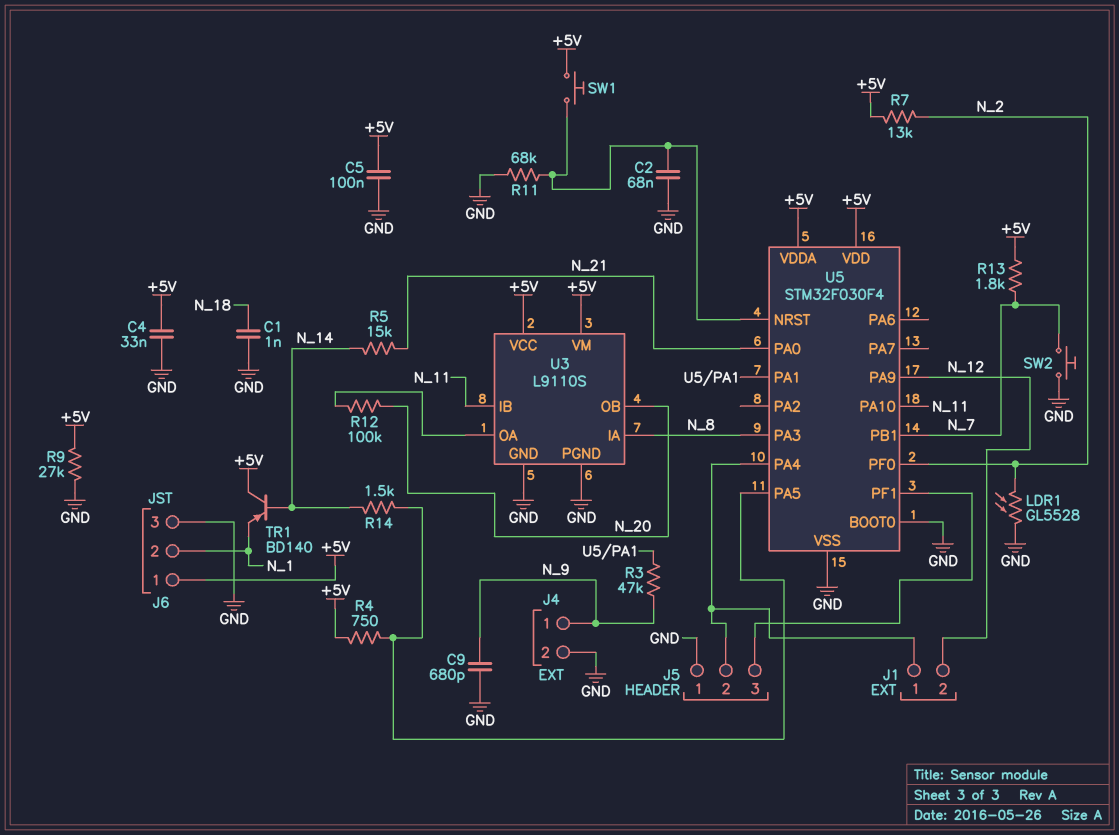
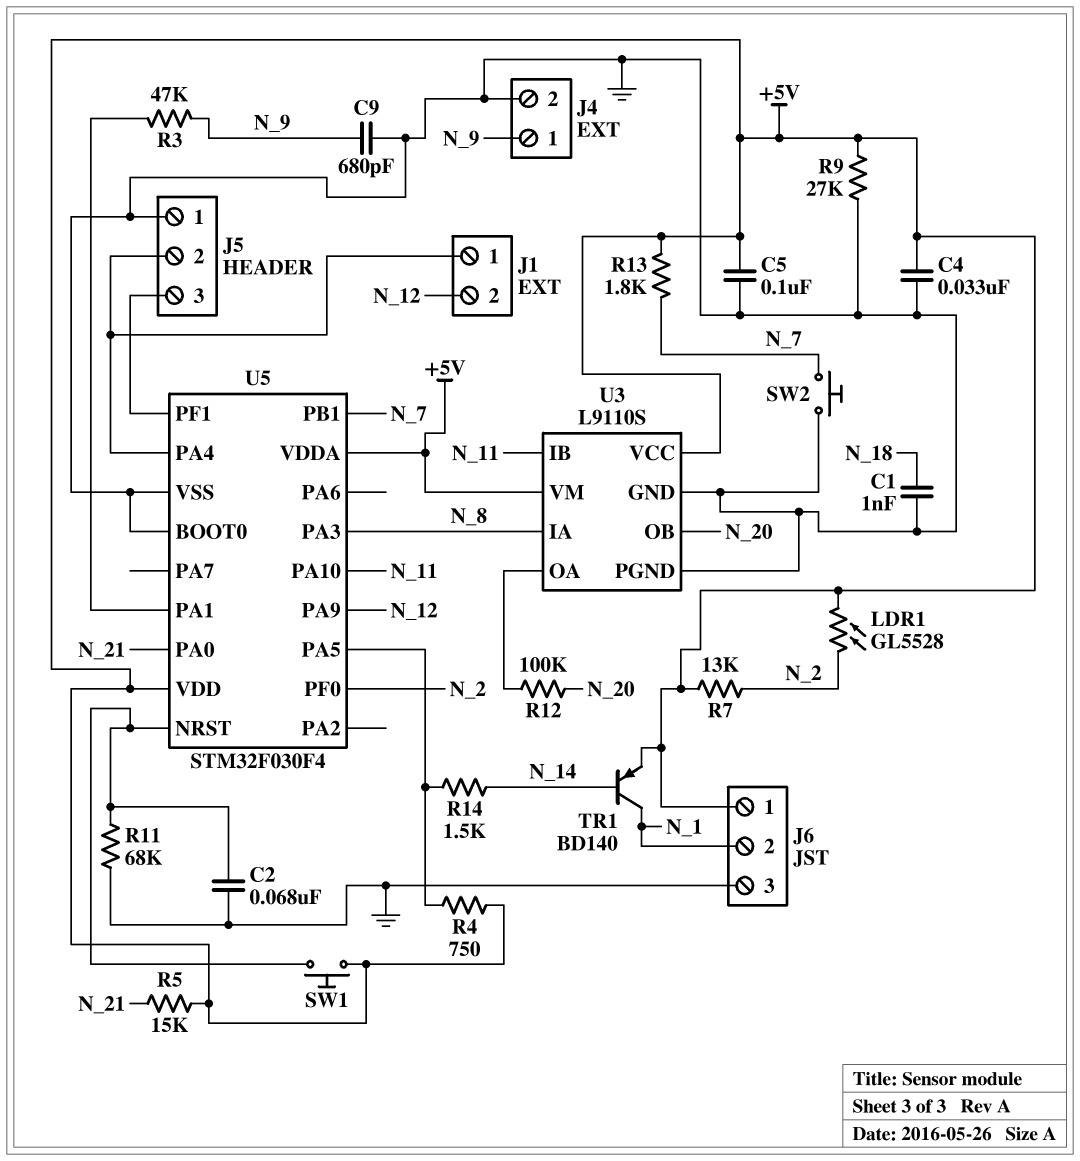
LDR1: GL5528 (GND, N_2) -> GL5528 (+5V, N_2)
R5: 15k (N_14, N_21) -> 15k (+5V, N_21)
TR1: PNP BD140 (B N_14, C +5V, E N_1) -> PNP BD140 (B N_14, C N_1, E +5V)

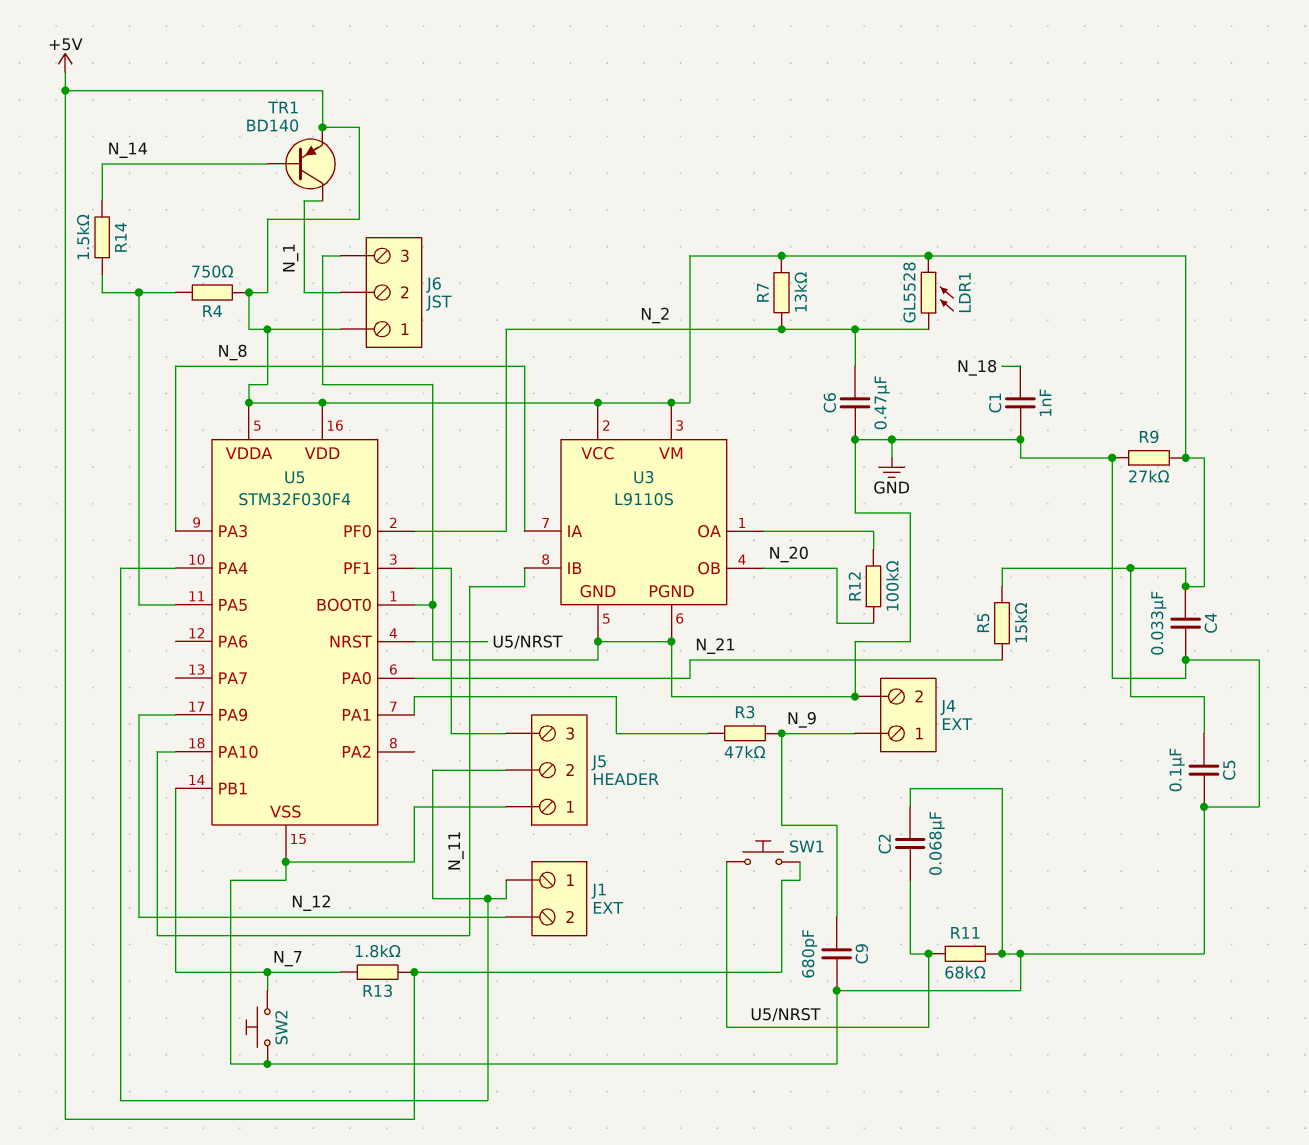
C6: none -> 470nF (GND, N_2)

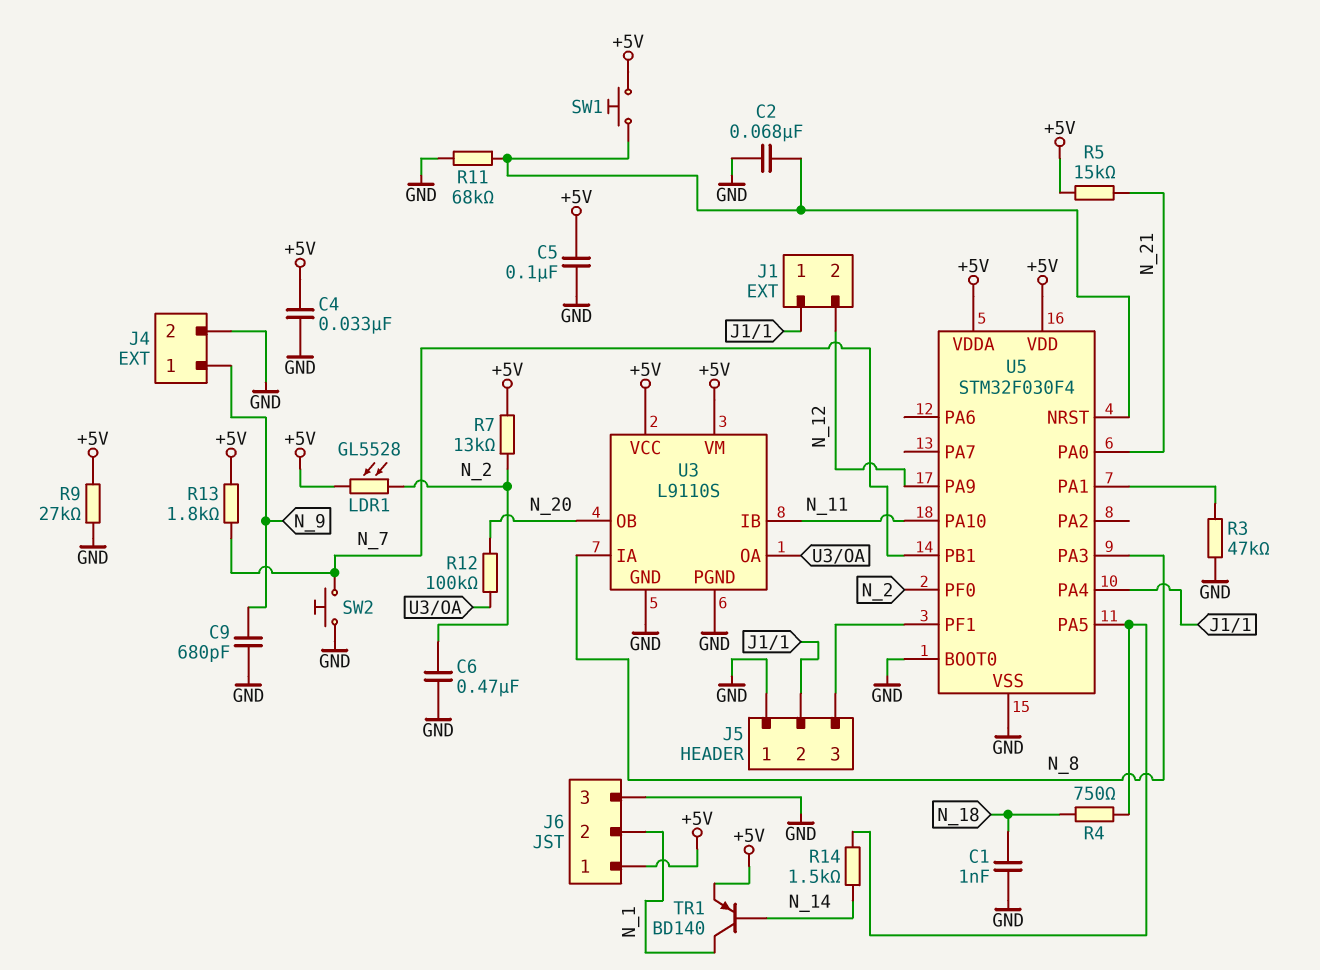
R3: 47k (N_9, U5/PA1) -> 47k (GND, U5/PA1)
R4: 750 (+5V, U5/PA5) -> 750 (N_18, U5/PA5)

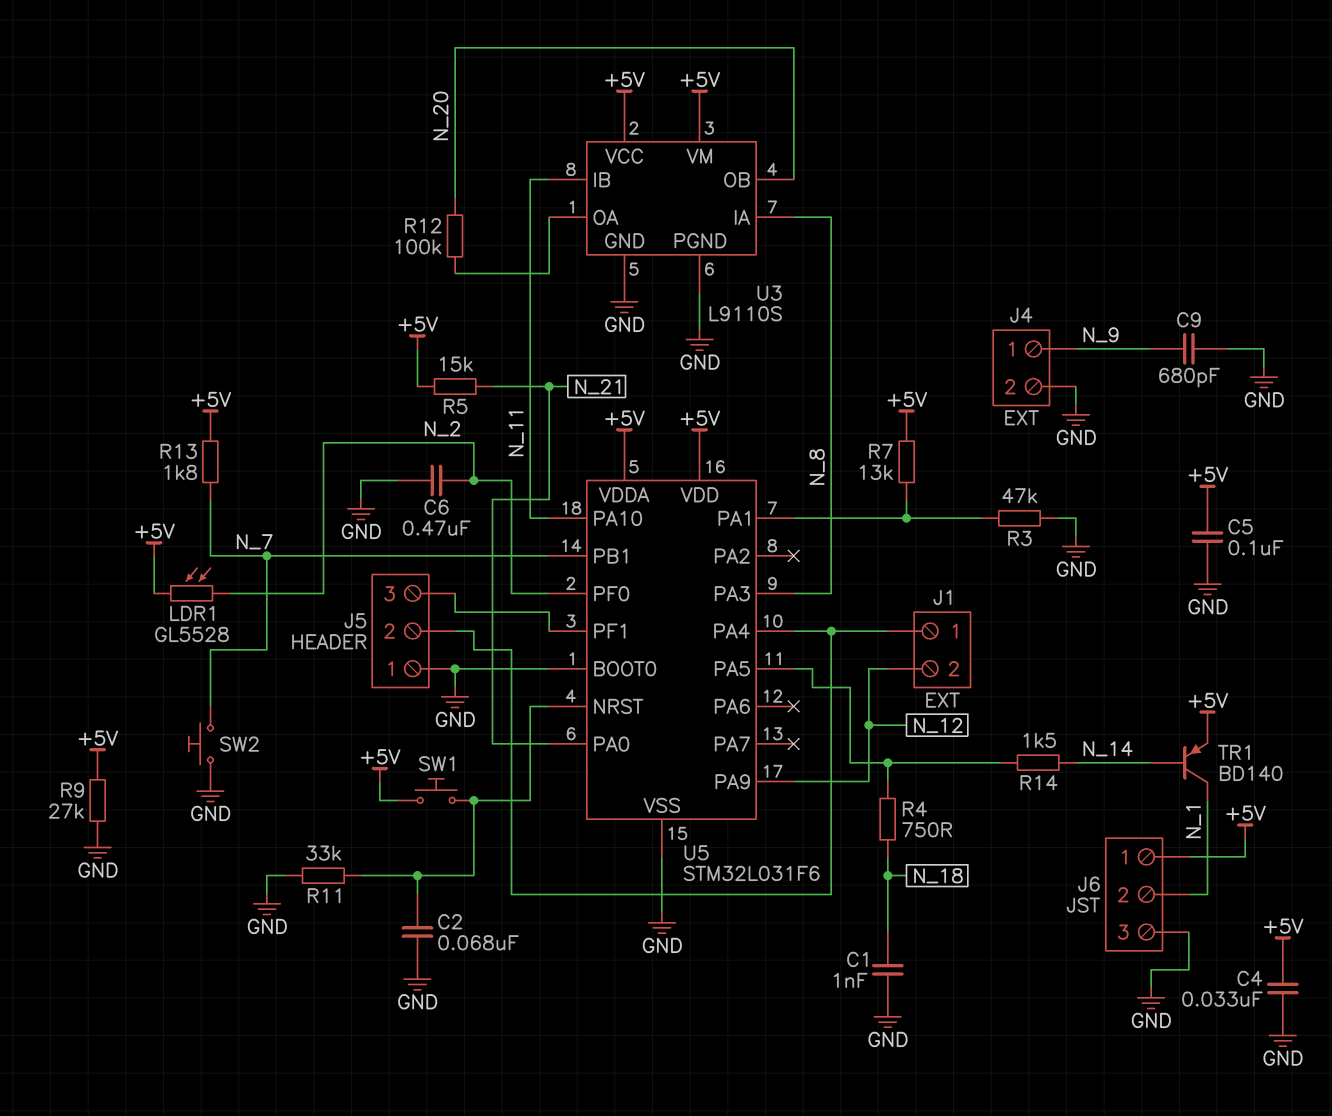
R7: 13k (+5V, N_2) -> 13k (+5V, U5/PA1)
R11: 68k (GND, U5/NRST) -> 33k (GND, U5/NRST)
U5: STM32F030F4 -> STM32L031F6

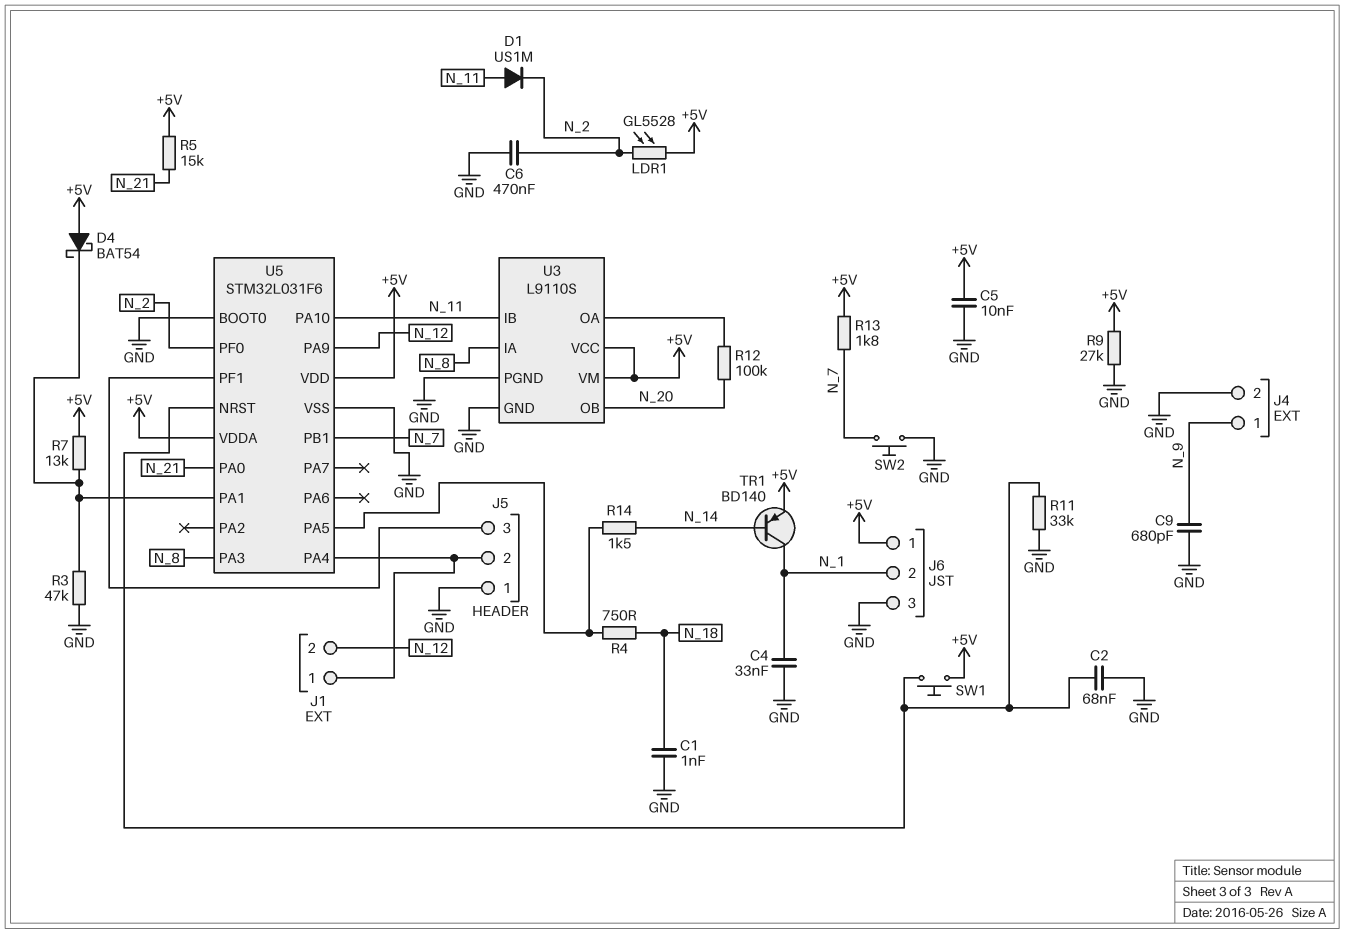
C4: 33nF (+5V, GND) -> 33nF (GND, N_1)
C5: 100nF (+5V, GND) -> 10nF (+5V, GND)
D1: none -> diode US1M (A N_11, K N_2)
D4: none -> schottky BAT54 (A +5V, K U5/PA1)

